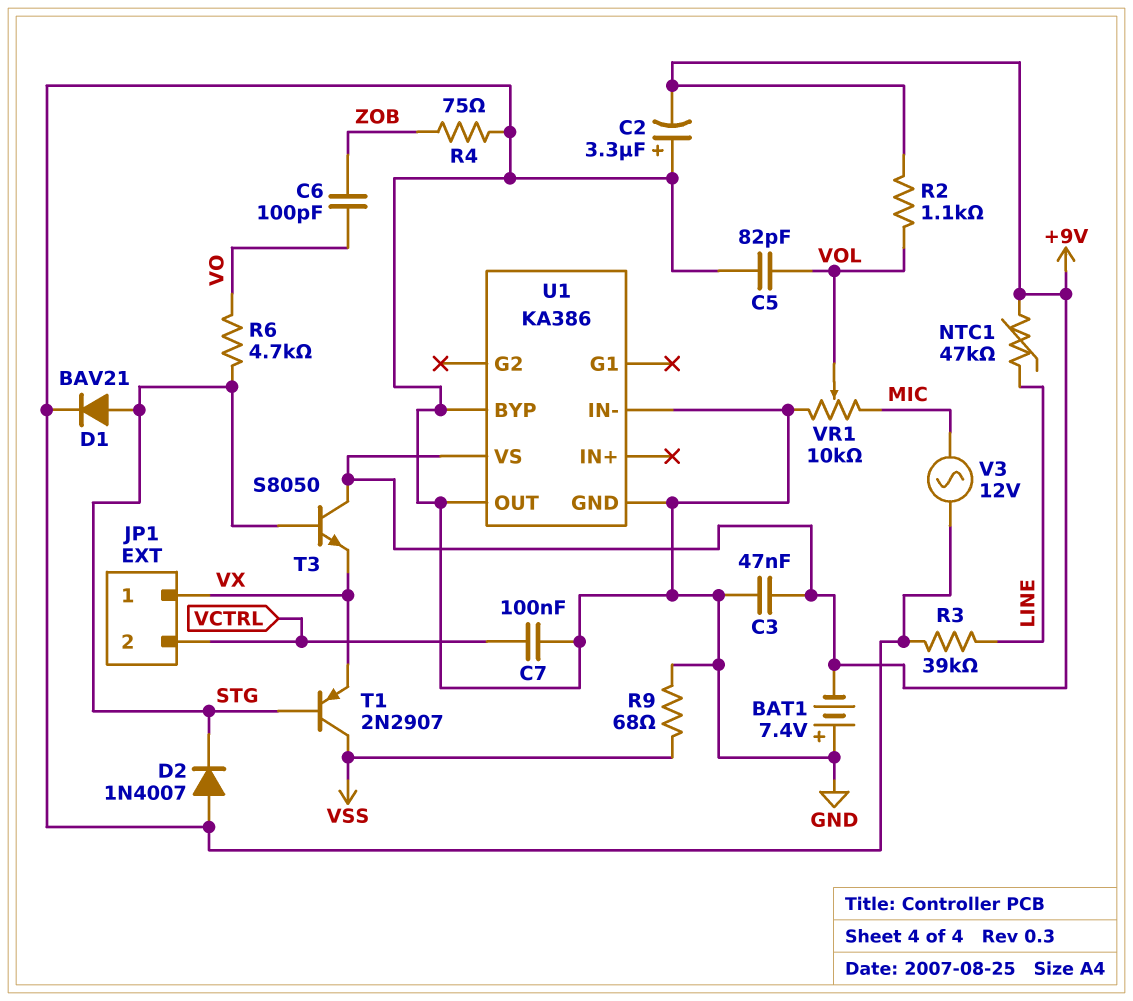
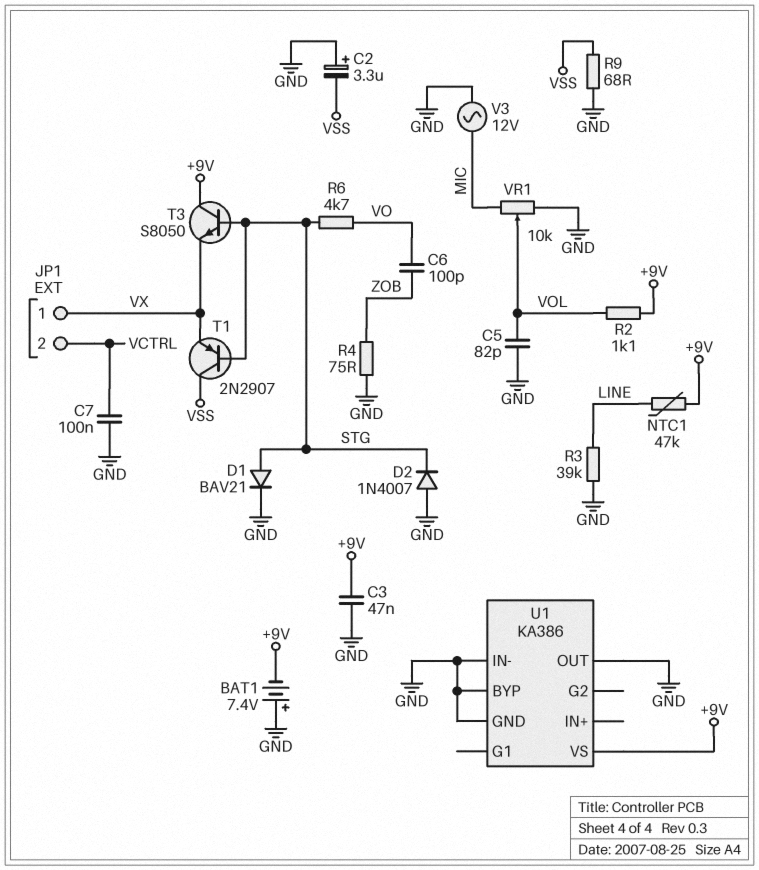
C2: 3.3uF (plus GND, minus +9V) -> 3.3uF (plus GND, minus VSS)

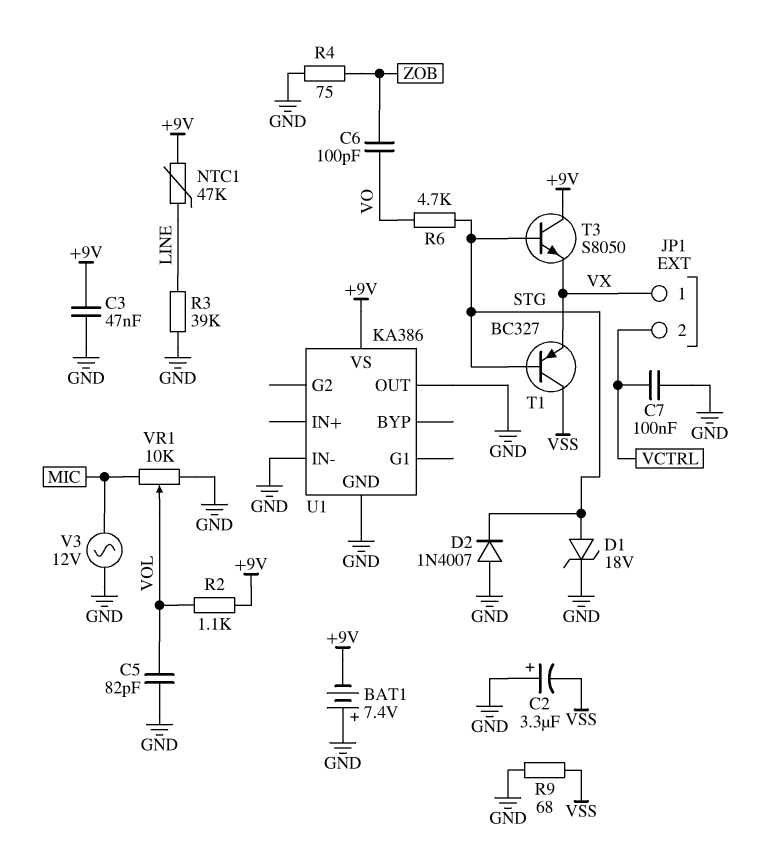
D1: diode BAV21 (A STG, K GND) -> zener 18V (A STG, K GND)
T1: PNP 2N2907 (B STG, C VSS, E VX) -> PNP BC327 (B STG, C VSS, E VX)
U1 pin BYP: GND -> none

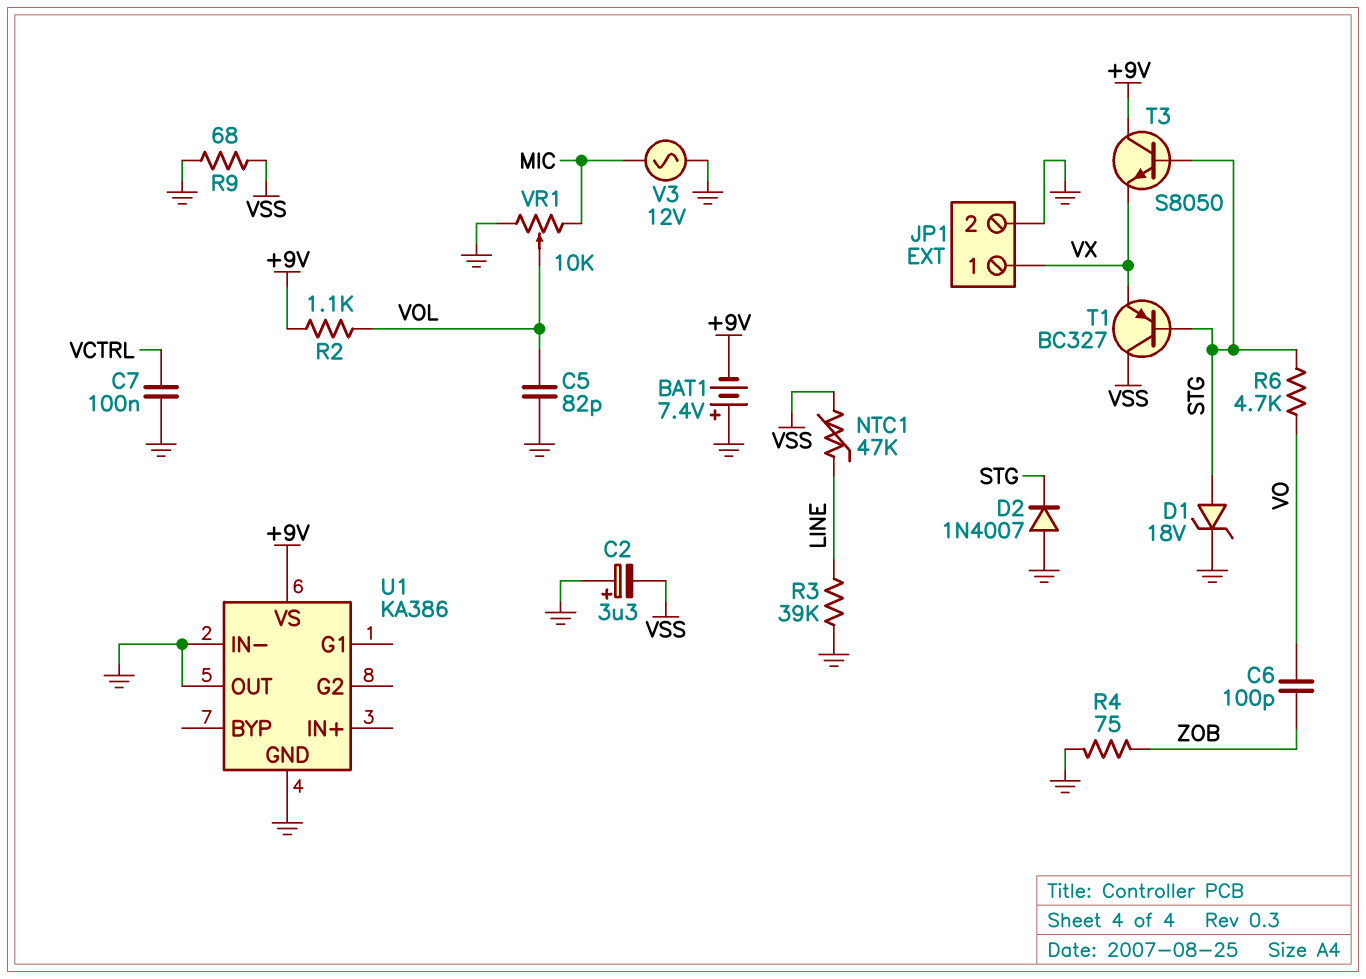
C3: 47nF (+9V, GND) -> none
JP1 pin 2: VCTRL -> GND
NTC1: 47k (+9V, LINE) -> 47k (LINE, VSS)

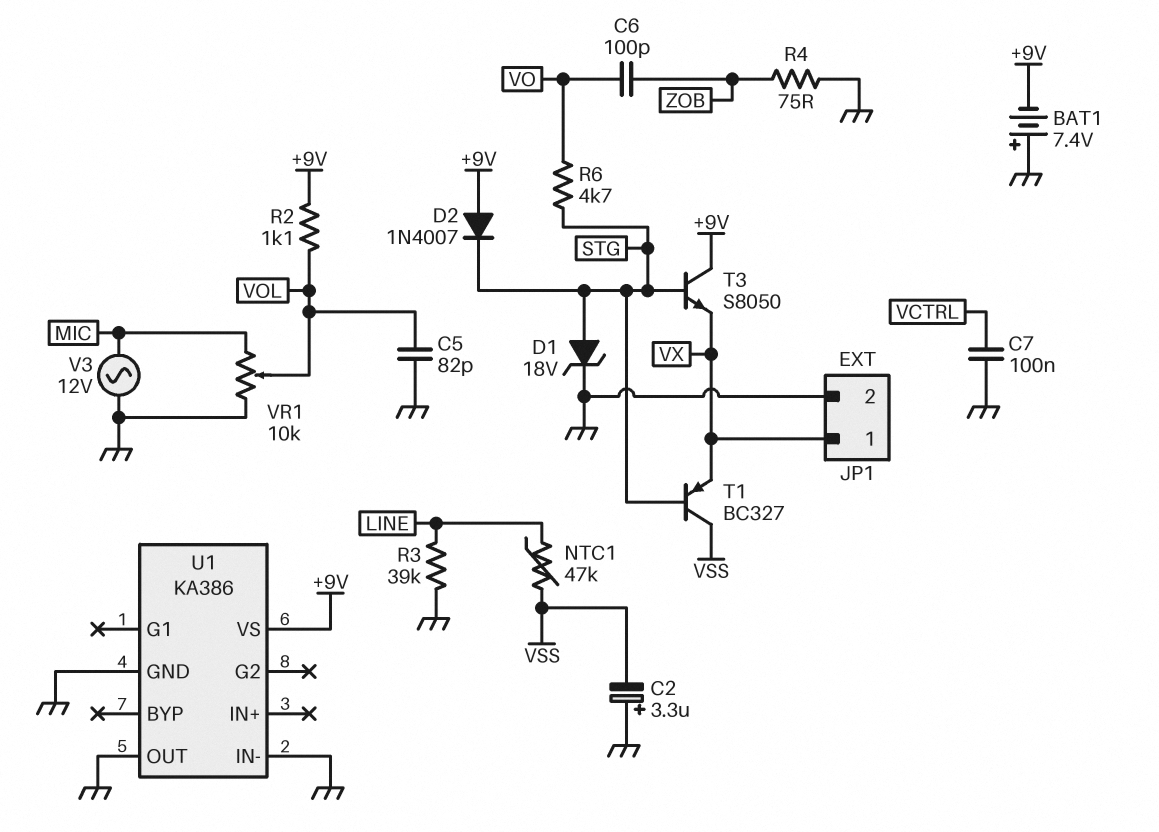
D2: diode 1N4007 (A GND, K STG) -> diode 1N4007 (A +9V, K STG)
R9: 68 (GND, VSS) -> none

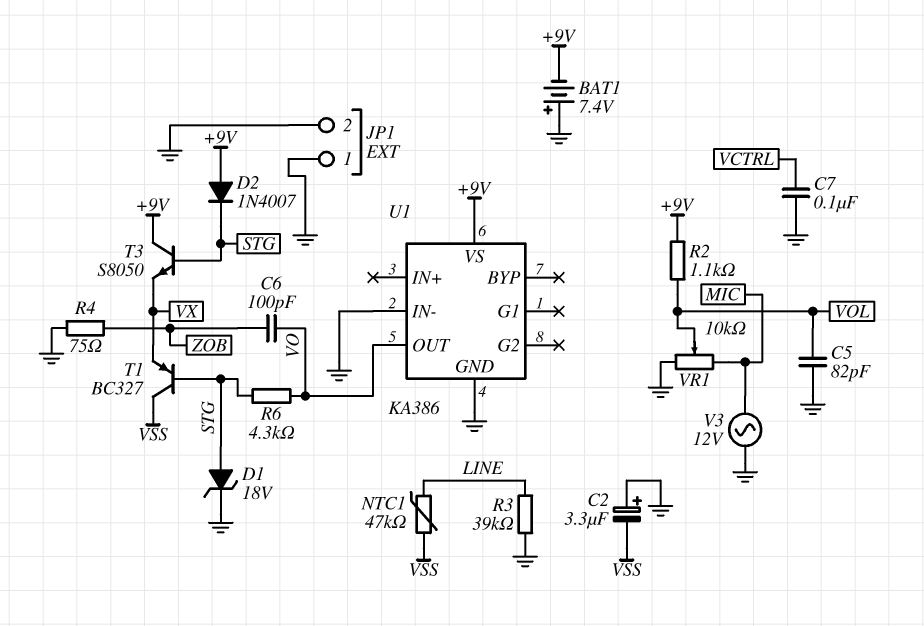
JP1 pin 1: VX -> GND
R6: 4.7k (STG, VO) -> 4.3k (STG, VO)
U1 pin OUT: GND -> VO

